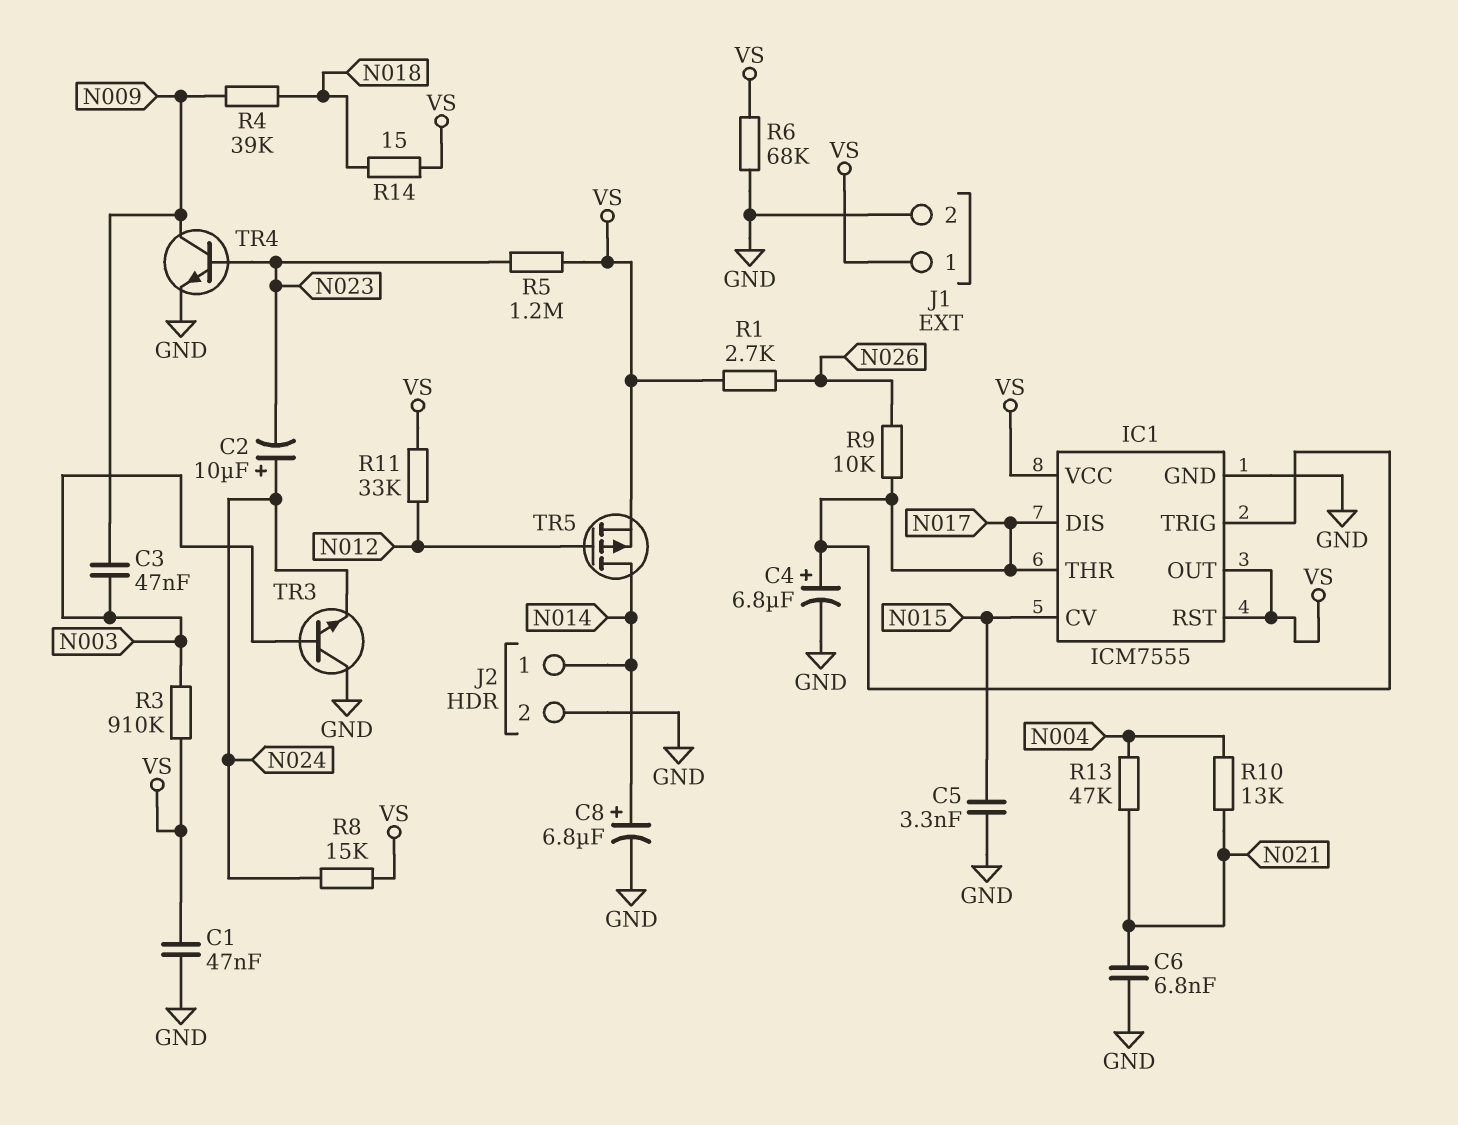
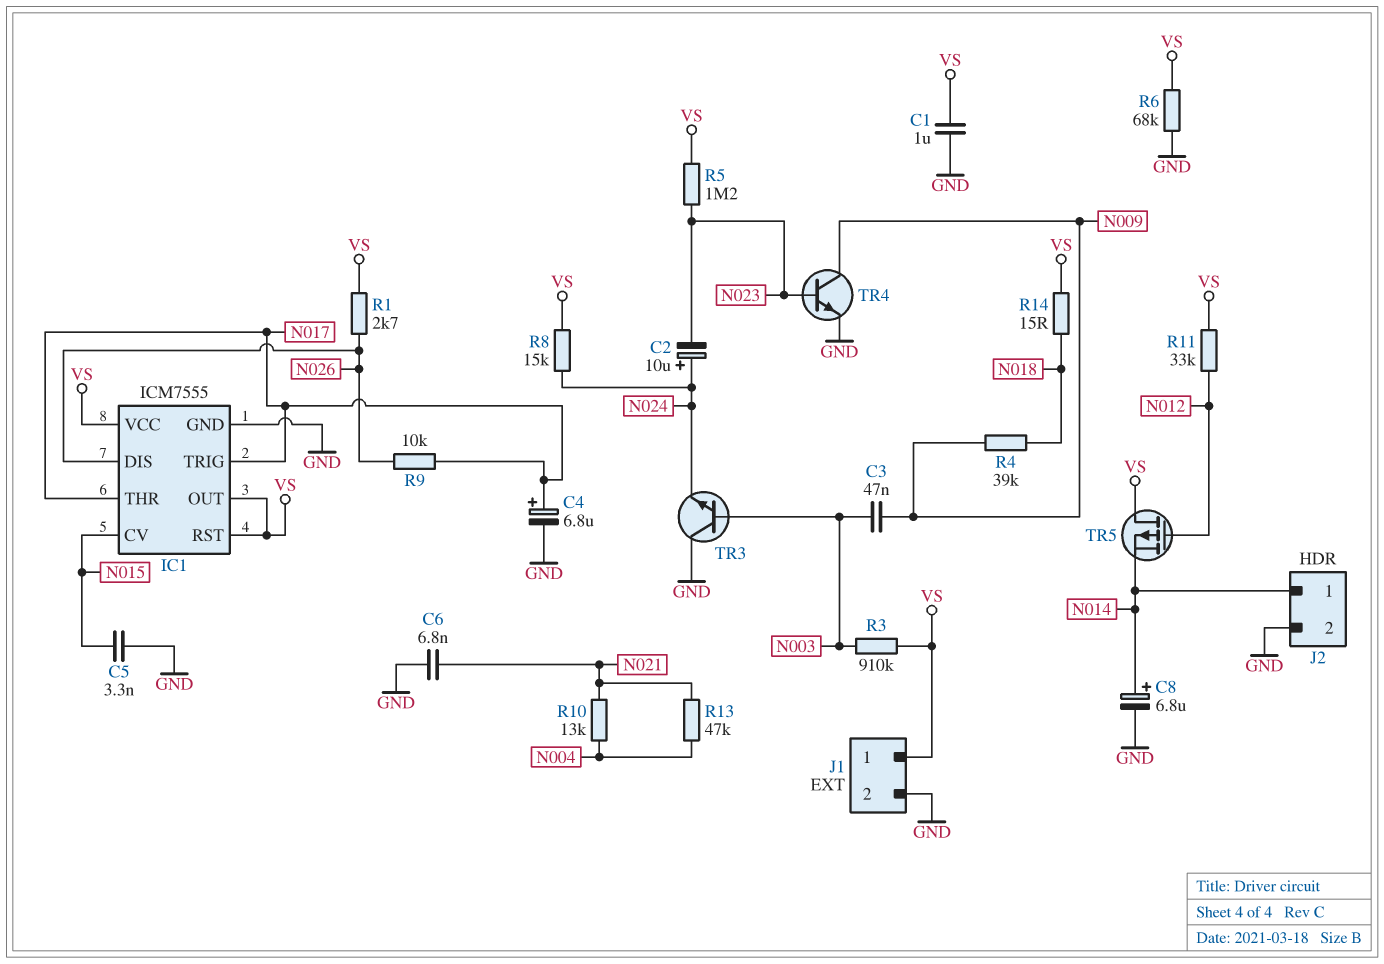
C1: 47nF (GND, VS) -> 1uF (GND, VS)
IC1 pin DIS: N017 -> N026
TR5: PMOS (G N012, D N014, S VS) -> PMOS (G N012, D VS, S N014)

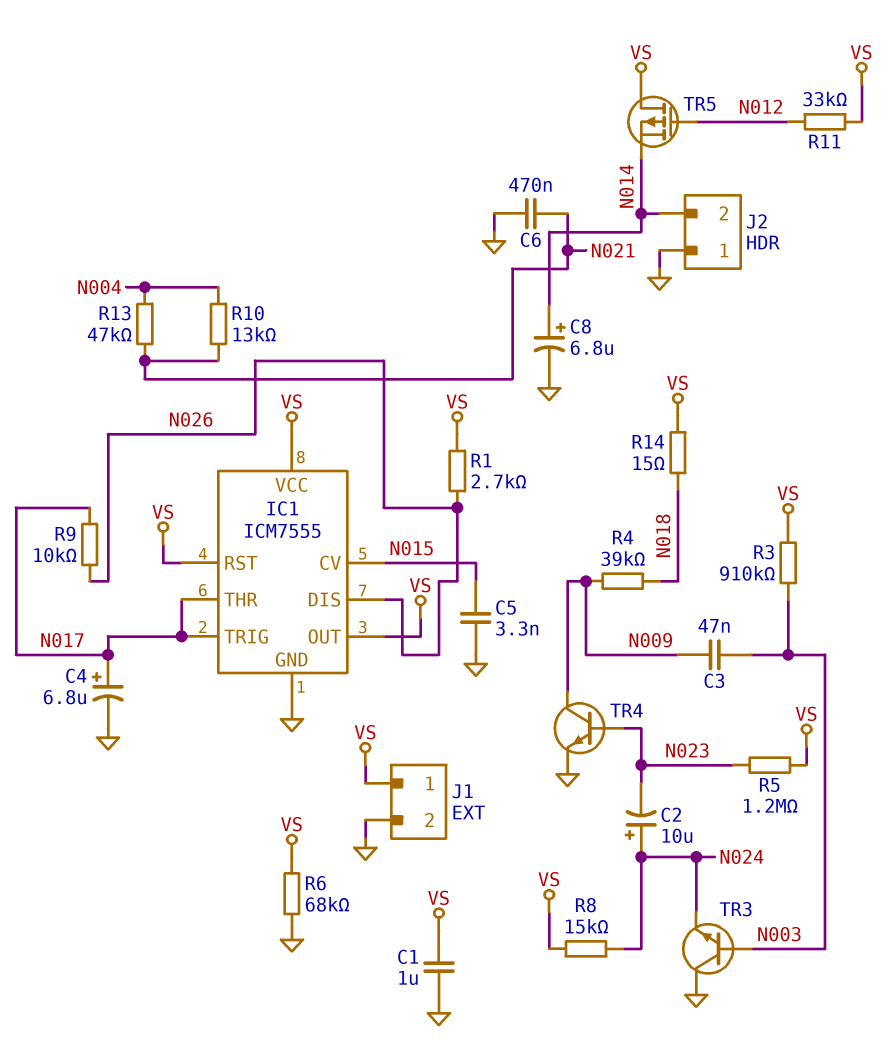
C6: 6.8nF (GND, N021) -> 470nF (GND, N021)
J2 pin 1: N014 -> GND
J2 pin 2: GND -> N014

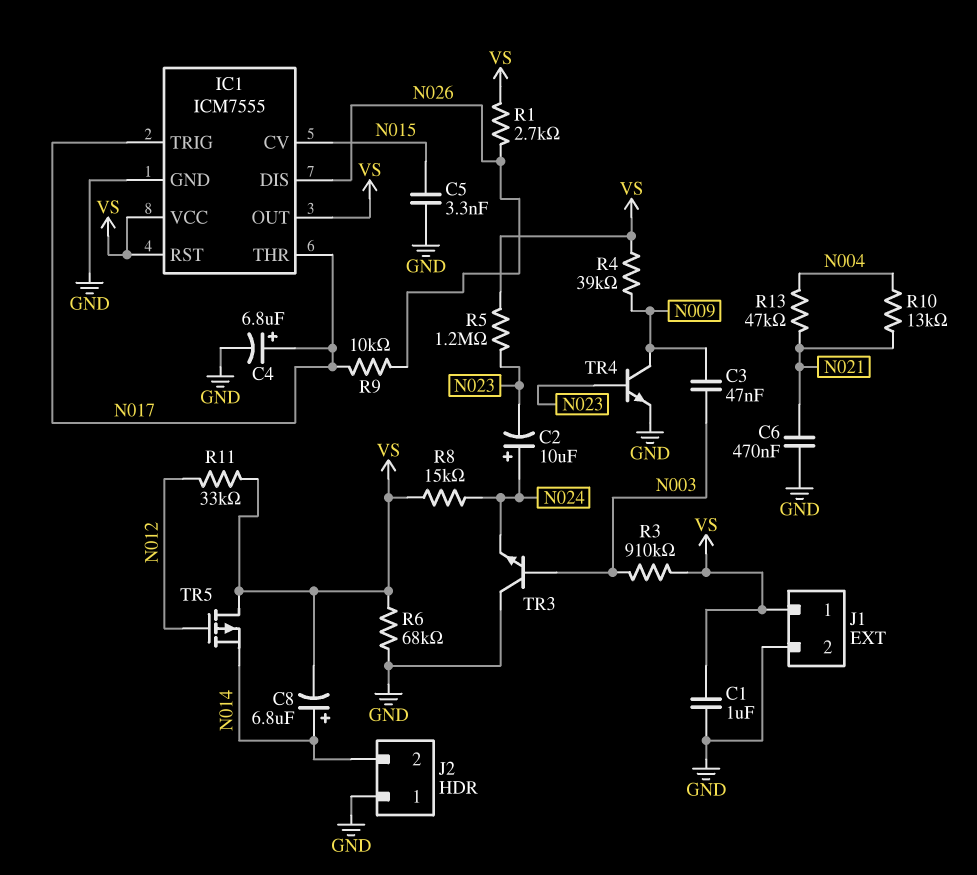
C8: 6.8uF (plus N014, minus GND) -> 6.8uF (plus N014, minus VS)
R4: 39k (N009, N018) -> 39k (N009, VS)
R14: 15 (N018, VS) -> none

